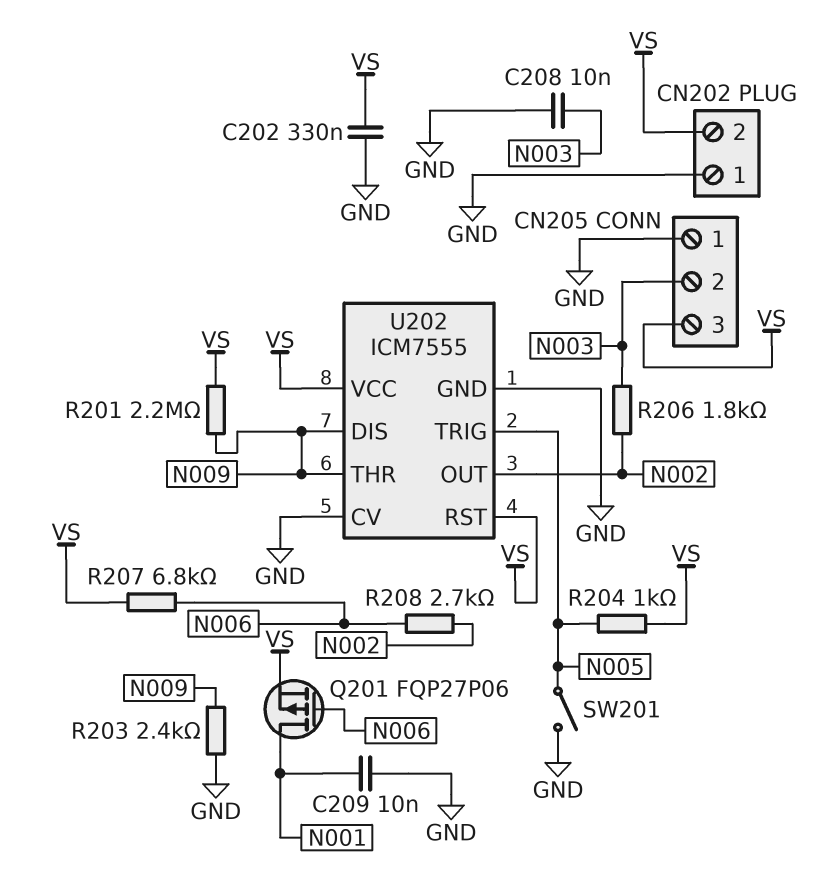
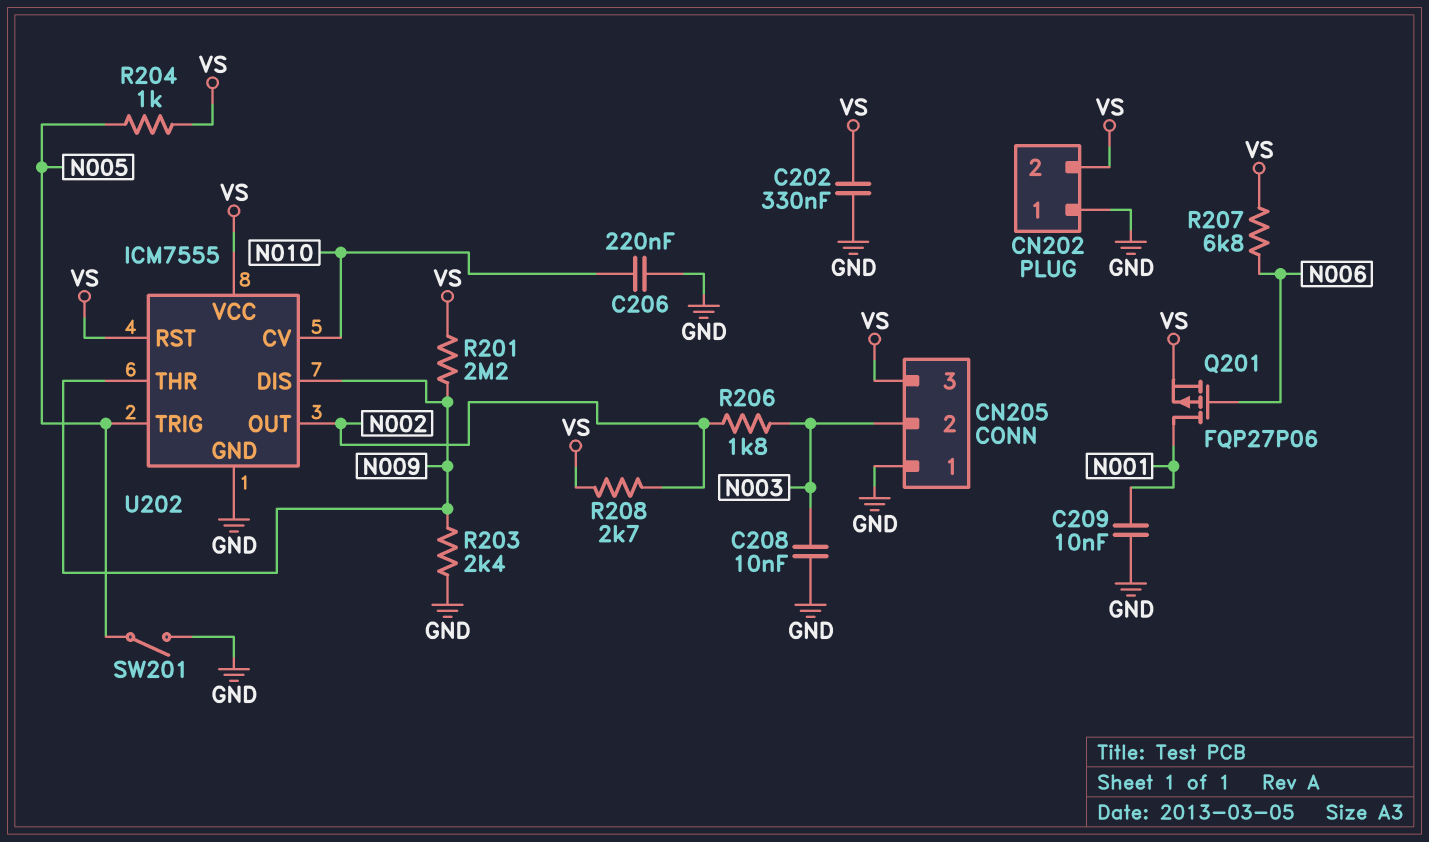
C206: none -> 220nF (GND, N010)
R208: 2.7k (N002, N006) -> 2.7k (N002, VS)
U202 pin CV: GND -> N010

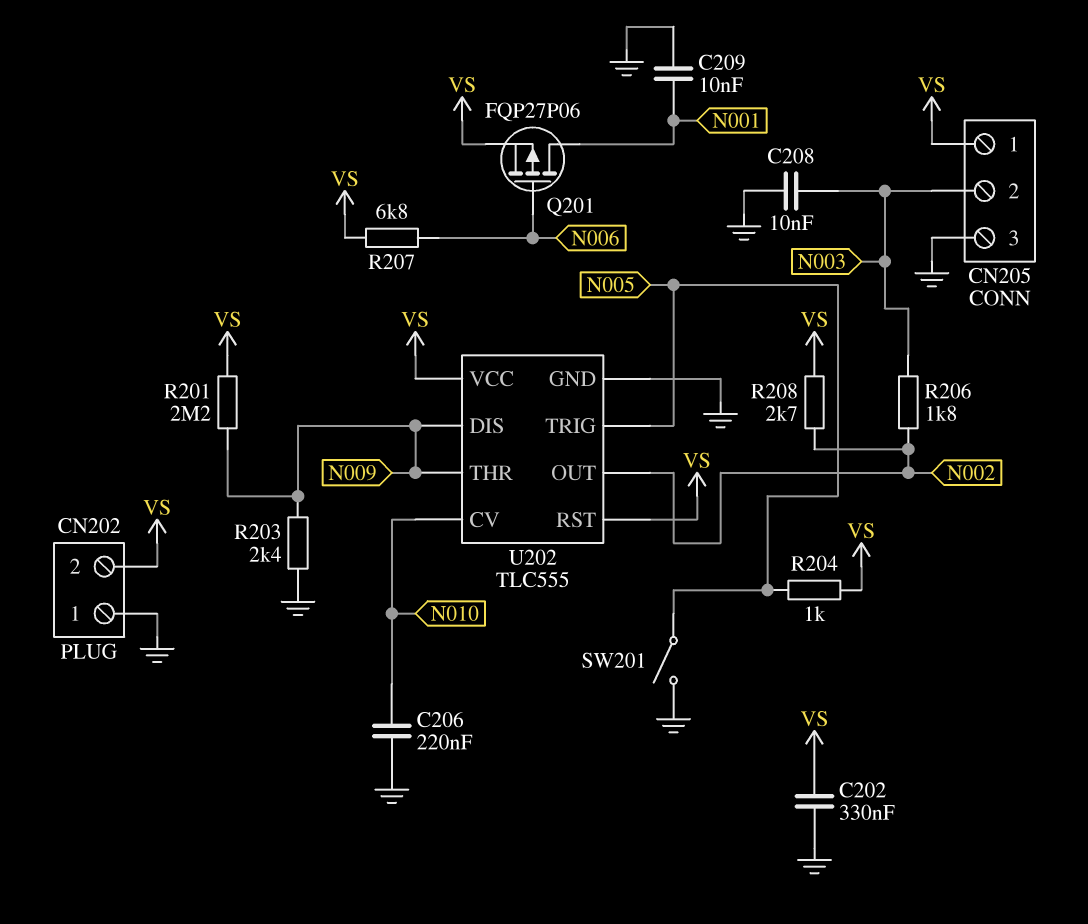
CN205 pin 1: GND -> VS
CN205 pin 3: VS -> GND
U202: ICM7555 -> TLC555

